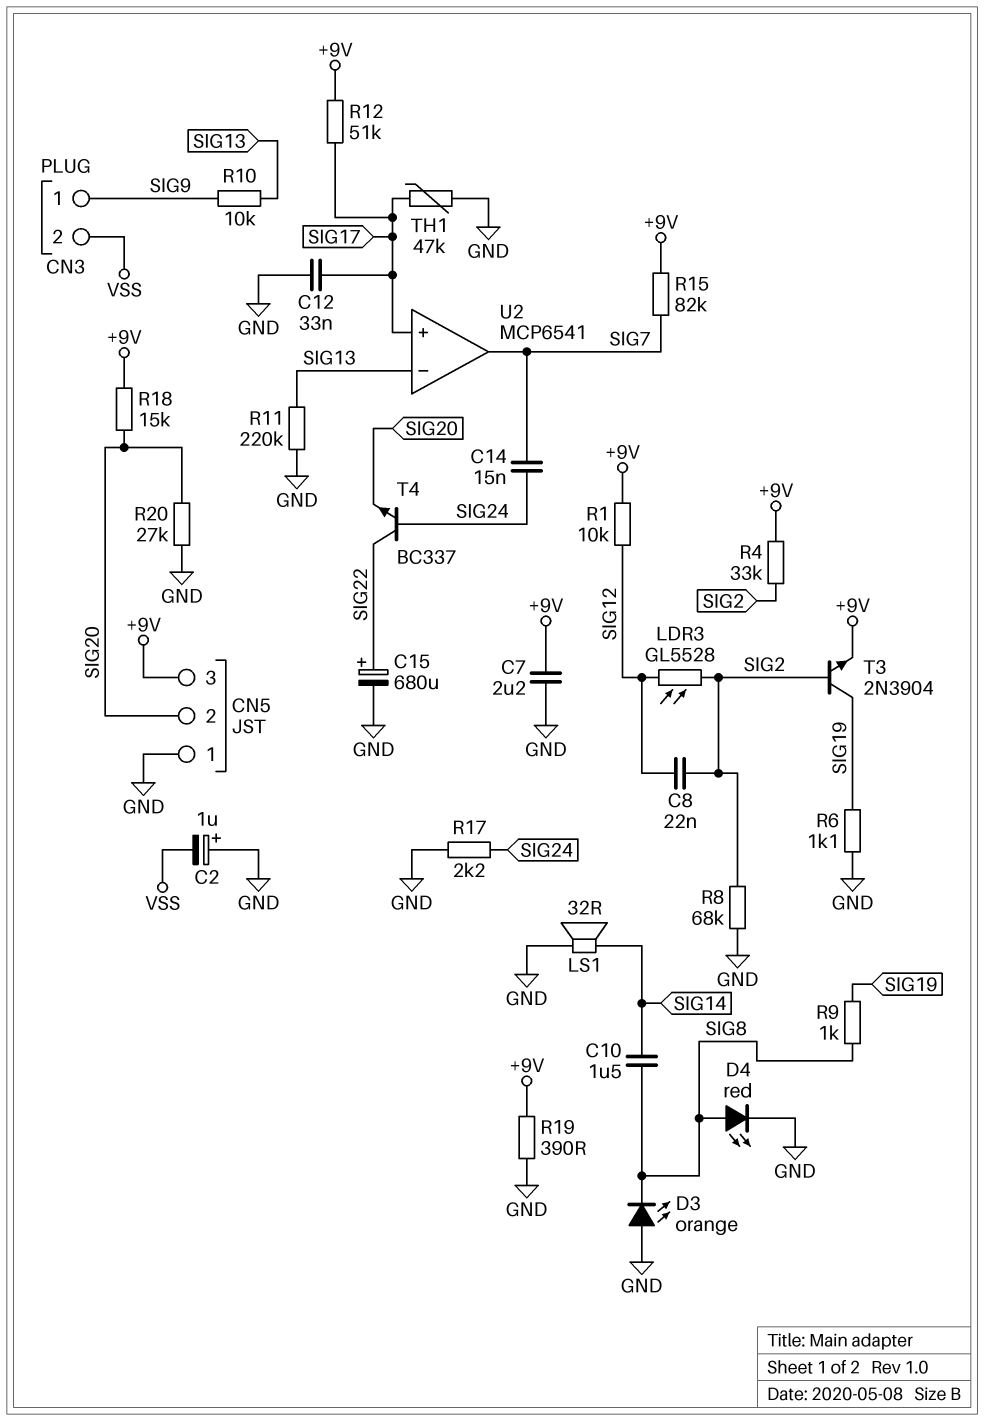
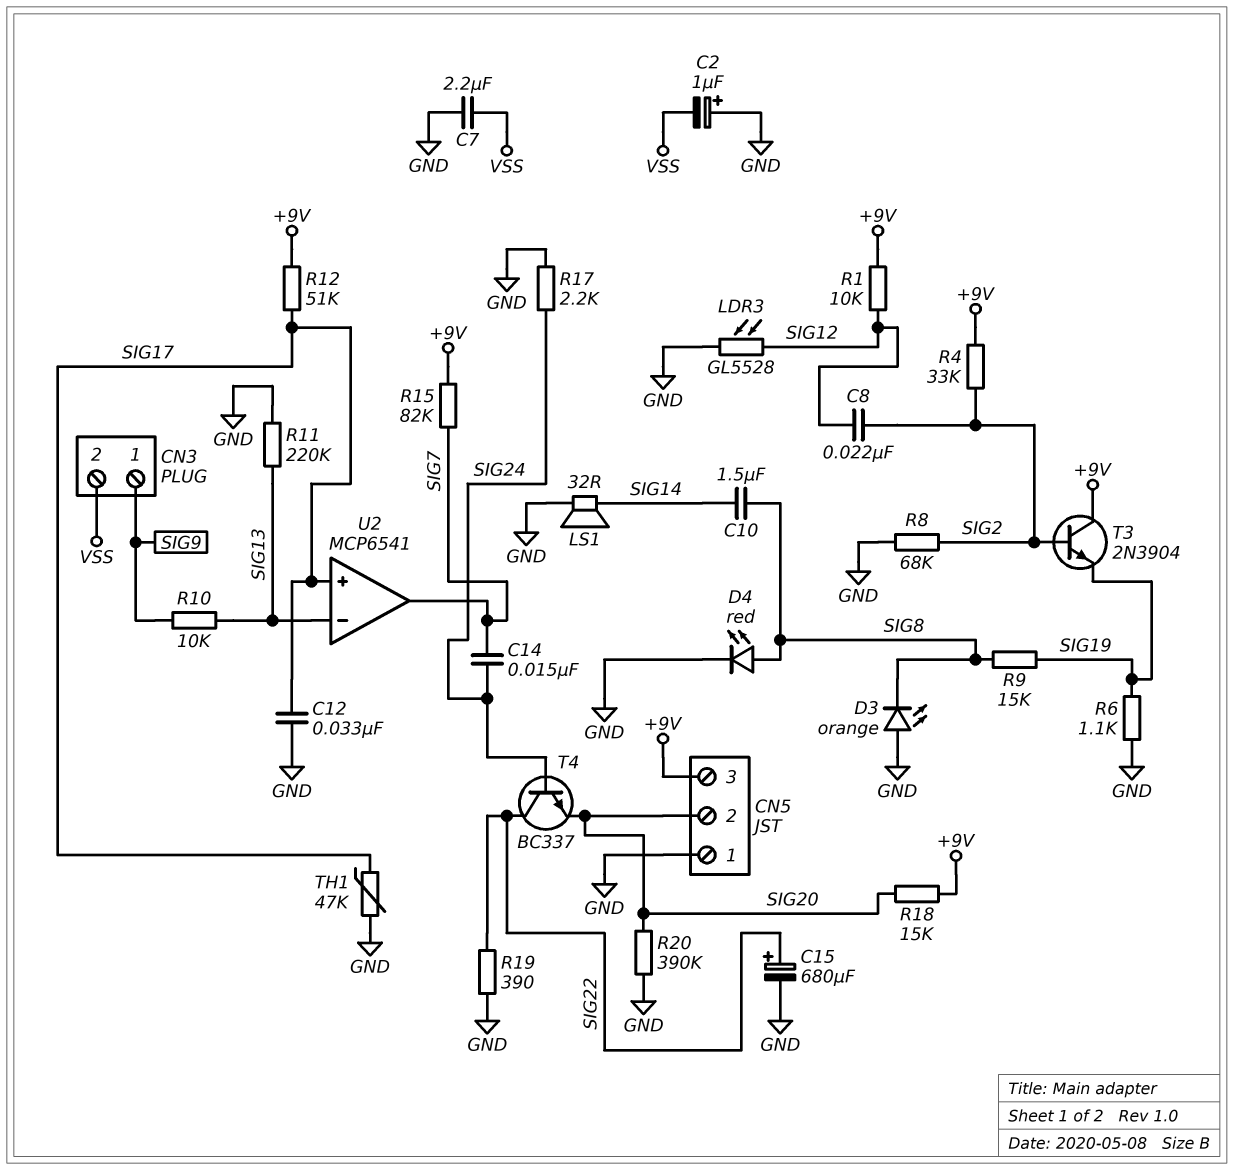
C7: 2.2uF (+9V, GND) -> 2.2uF (GND, VSS)
LDR3: GL5528 (SIG2, SIG12) -> GL5528 (GND, SIG12)
R9: 1k (SIG8, SIG19) -> 15k (SIG8, SIG19)
R19: 390 (+9V, GND) -> 390 (GND, SIG22)
R20: 27k (GND, SIG20) -> 390k (GND, SIG20)
T3: NPN 2N3904 (B SIG2, C SIG19, E +9V) -> NPN 2N3904 (B SIG2, C +9V, E SIG19)

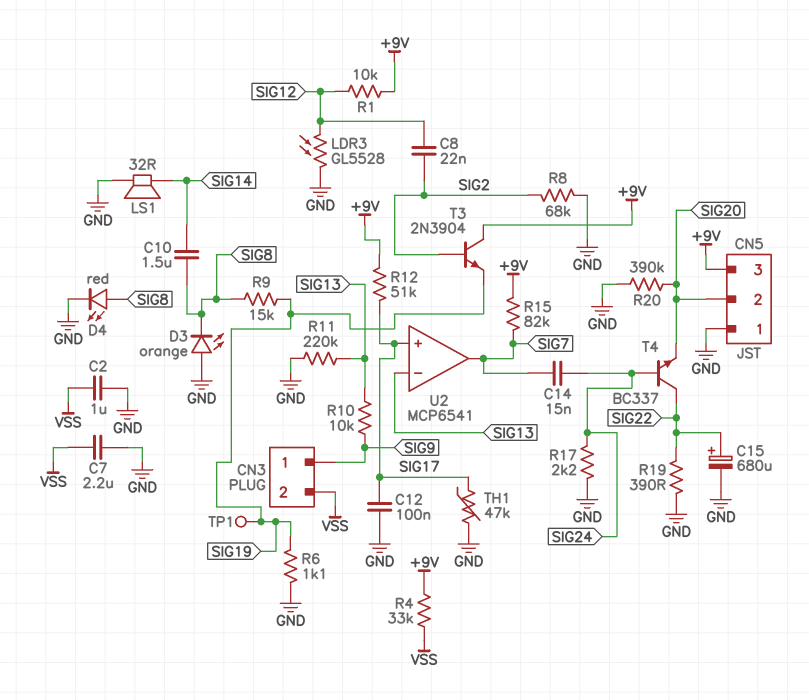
C2: 1uF (plus GND, minus VSS) -> 1uF (GND, VSS)
C12: 33nF (GND, SIG17) -> 100nF (GND, SIG17)
R4: 33k (+9V, SIG2) -> 33k (+9V, VSS)
R18: 15k (+9V, SIG20) -> none
TP1: none -> test point (SIG19)

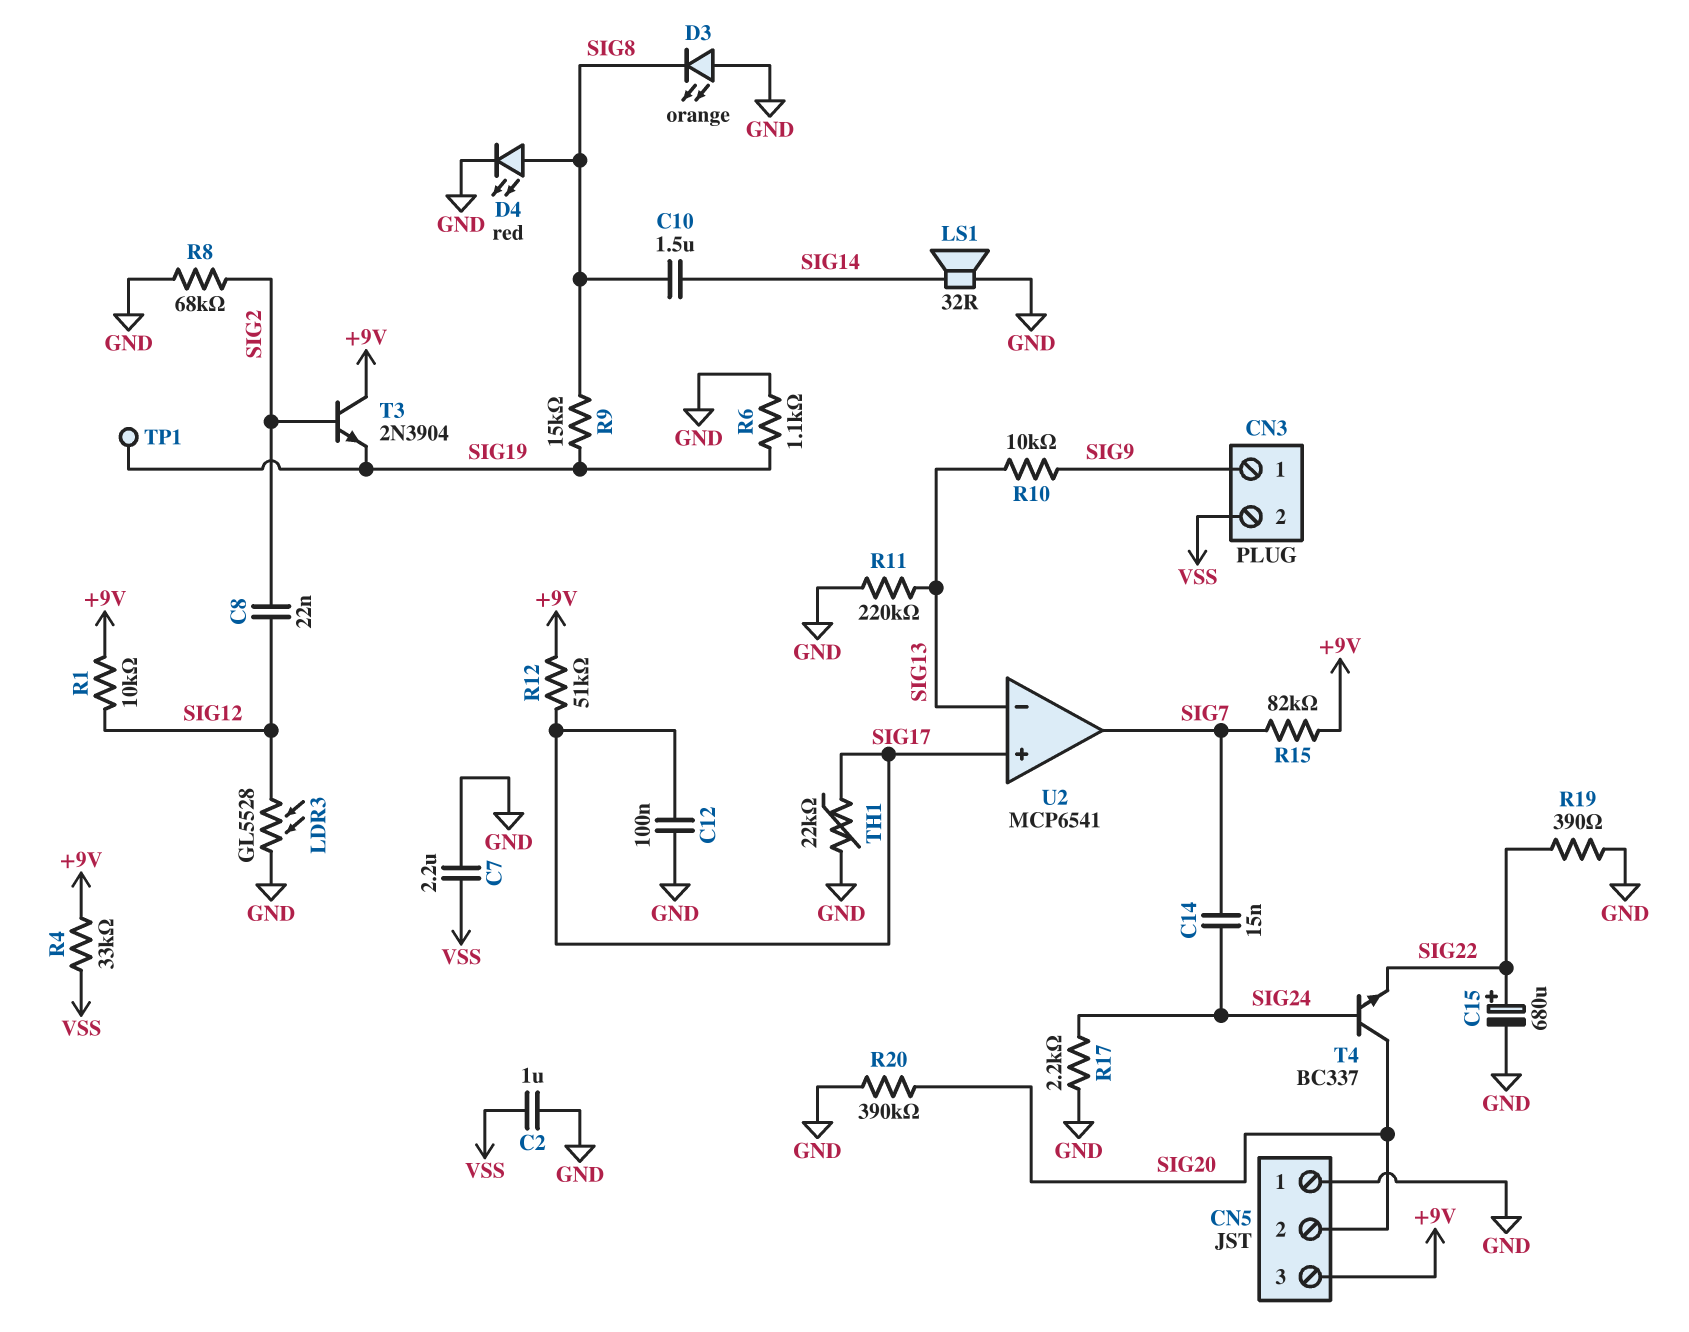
T4: NPN BC337 (B SIG24, C SIG22, E SIG20) -> NPN BC337 (B SIG24, C SIG20, E SIG22)
TH1: 47k (GND, SIG17) -> 22k (GND, SIG17)

